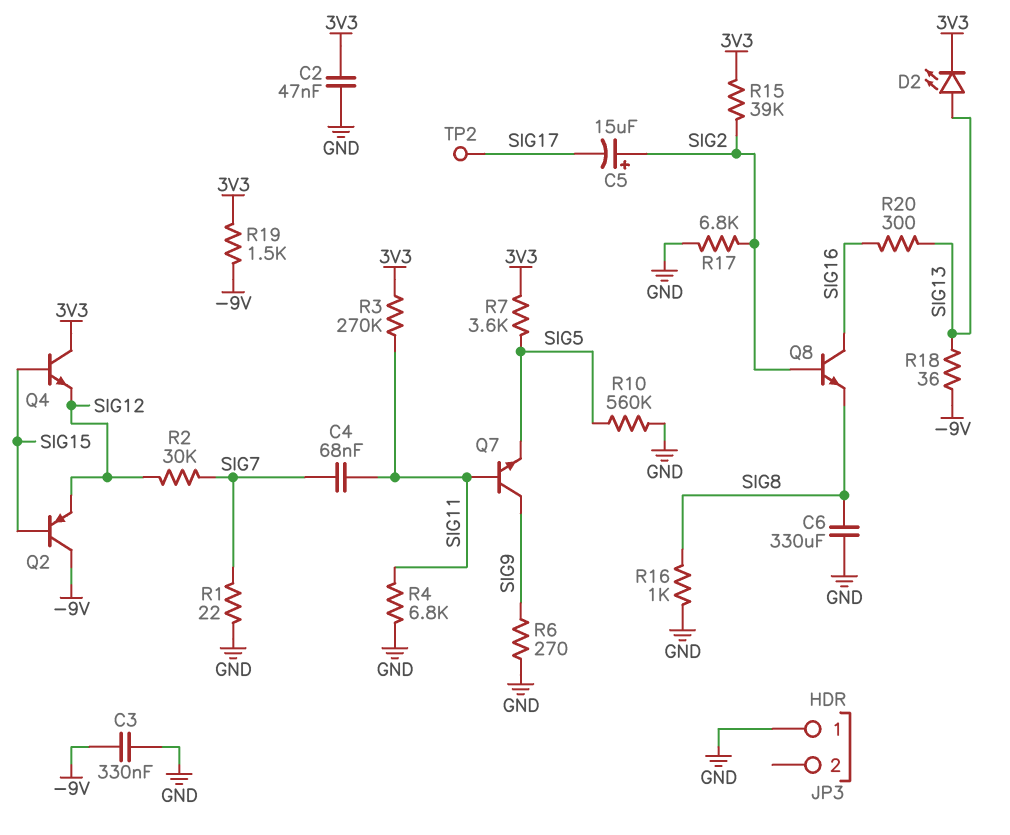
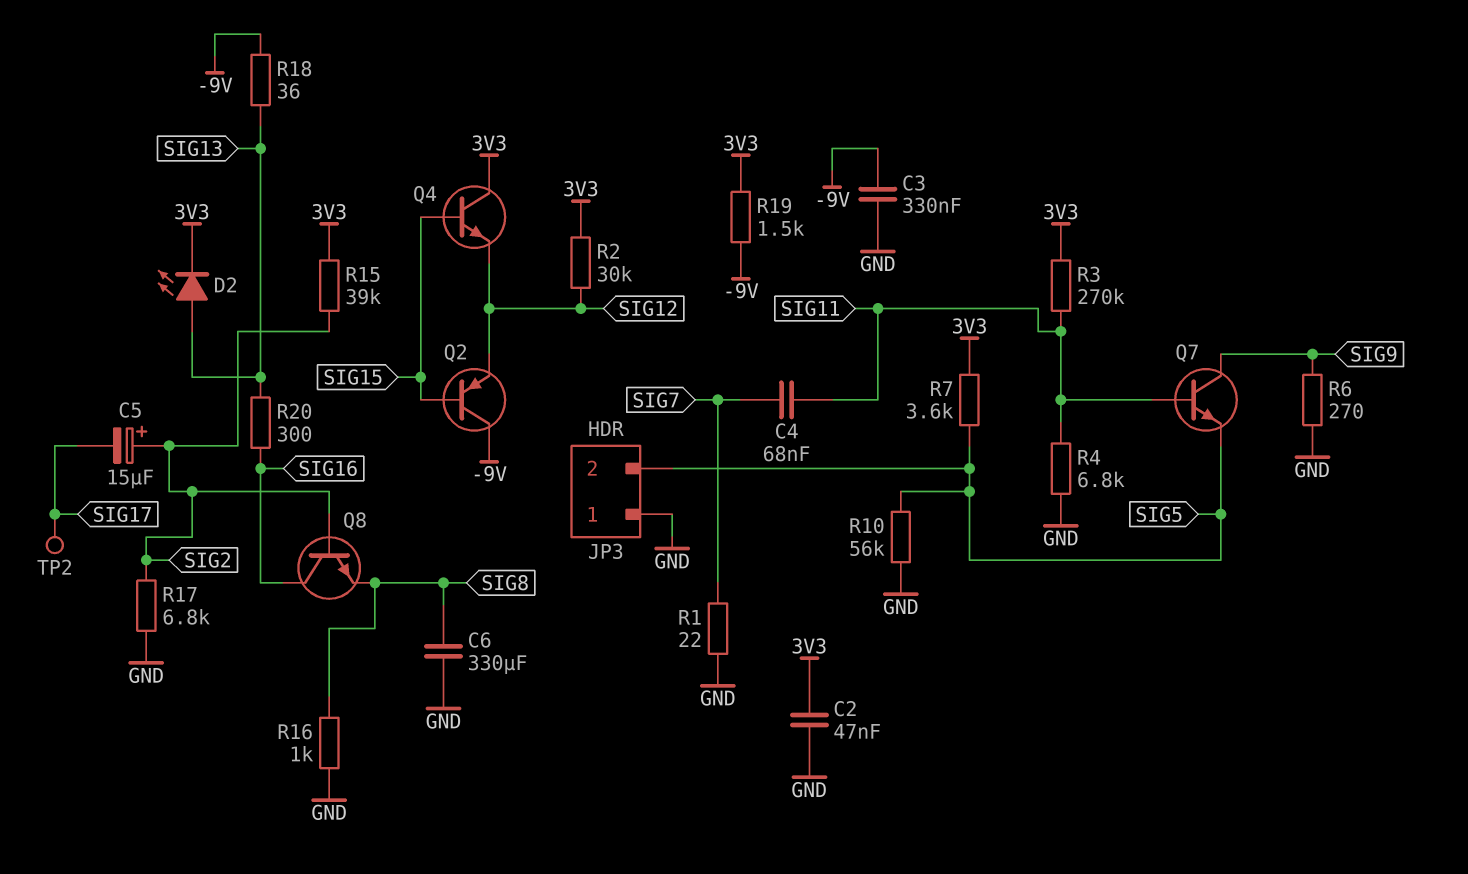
JP3 pin 2: none -> SIG5
R2: 30k (SIG7, SIG12) -> 30k (3V3, SIG12)
R10: 560k (GND, SIG5) -> 56k (GND, SIG5)

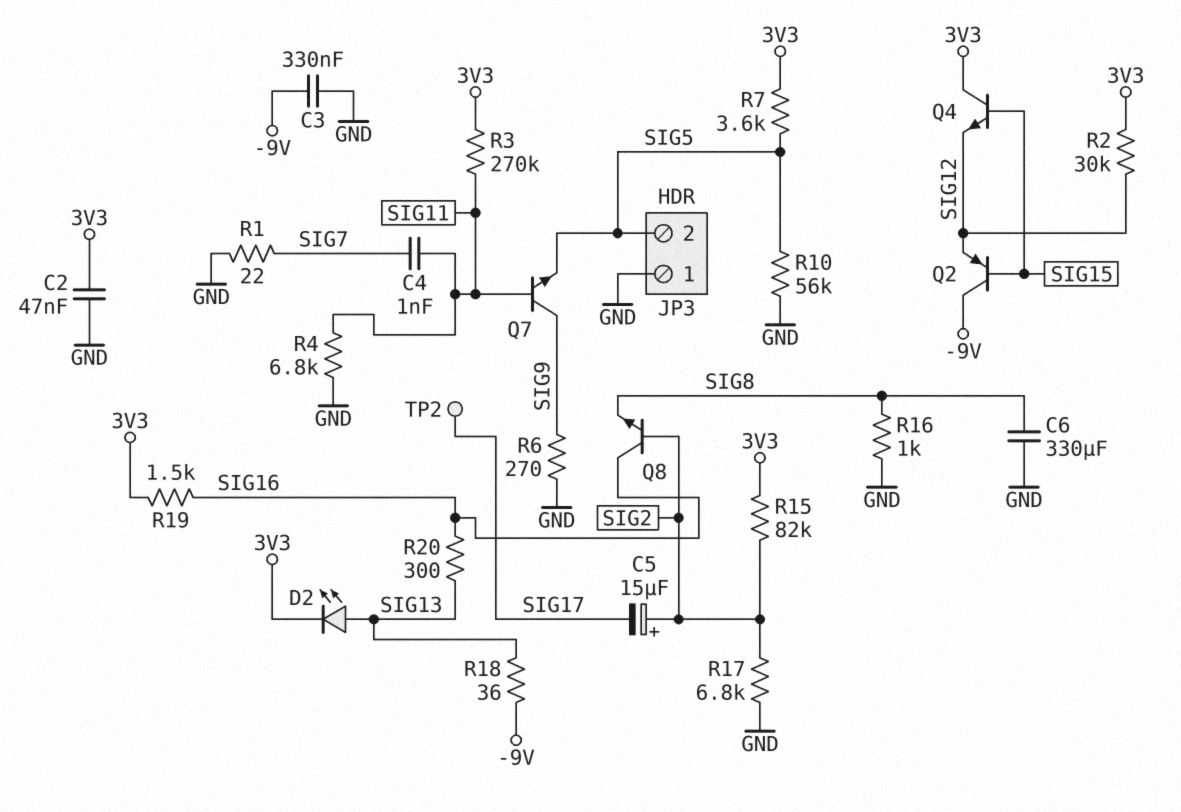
C4: 68nF (SIG7, SIG11) -> 1nF (SIG7, SIG11)
R15: 39k (3V3, SIG2) -> 82k (3V3, SIG2)
R19: 1.5k (-9V, 3V3) -> 1.5k (3V3, SIG16)

